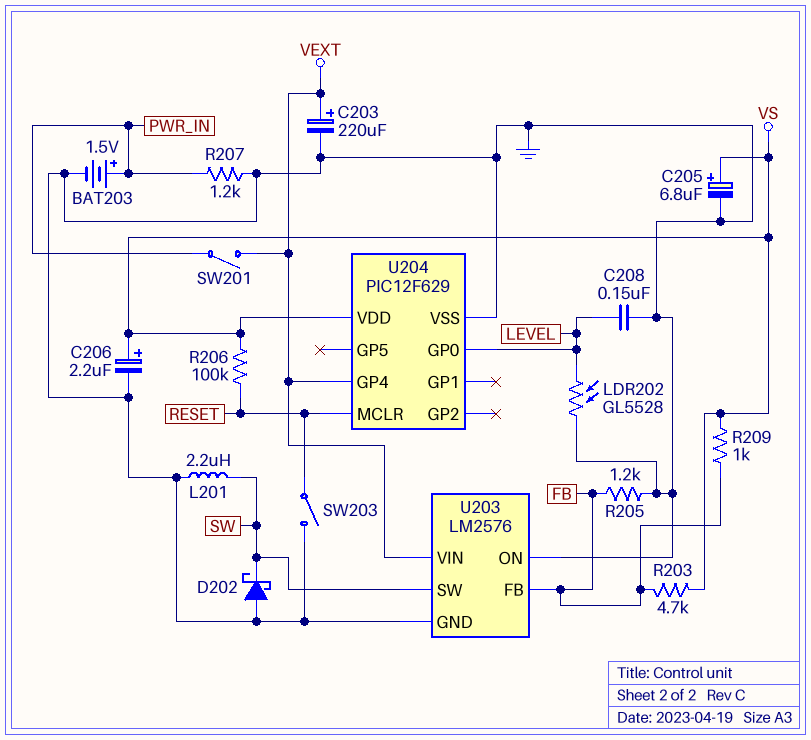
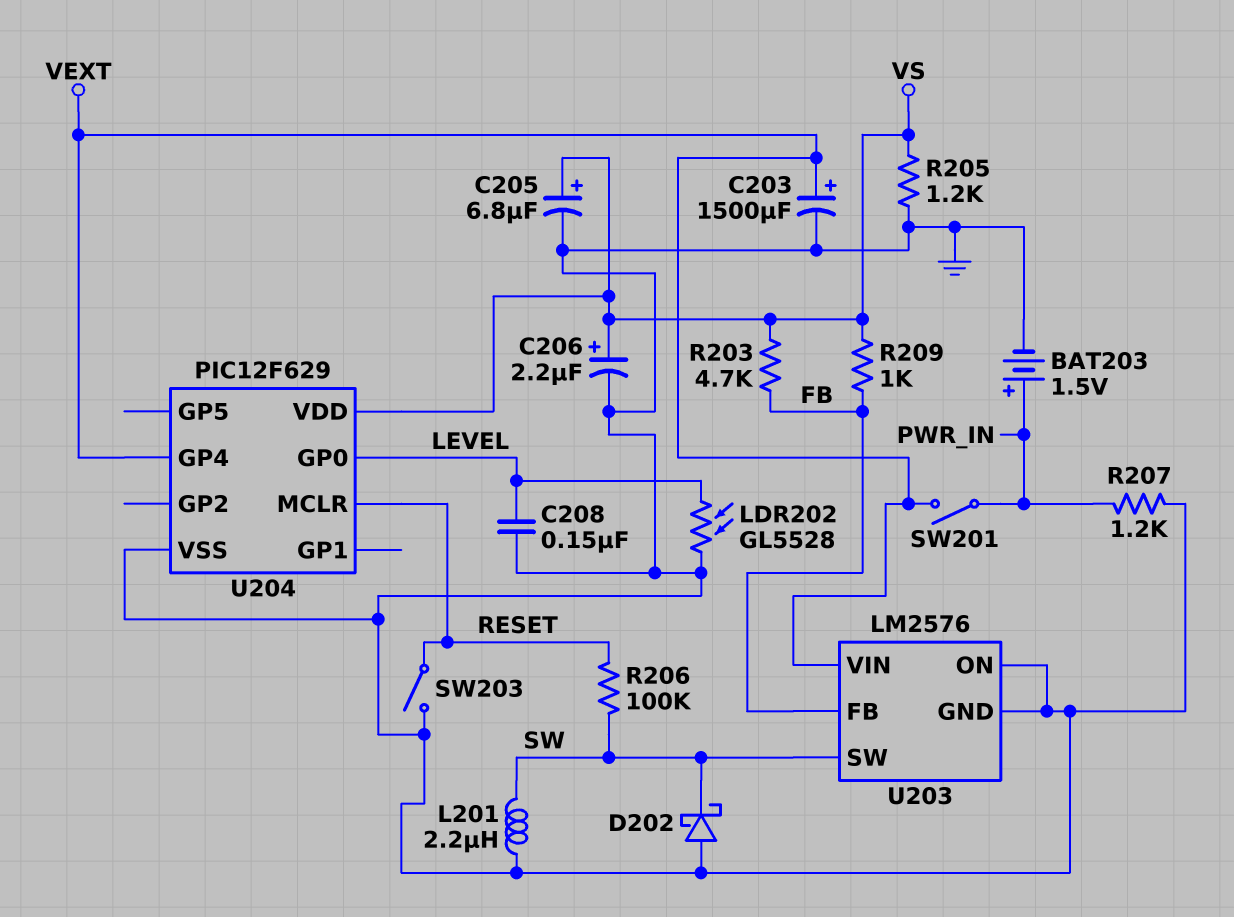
C203: 220uF (plus VEXT, minus GND) -> 1500uF (plus VEXT, minus GND)
R205: 1.2k (FB, GND) -> 1.2k (GND, VS)
R206: 100k (RESET, VS) -> 100k (RESET, SW)

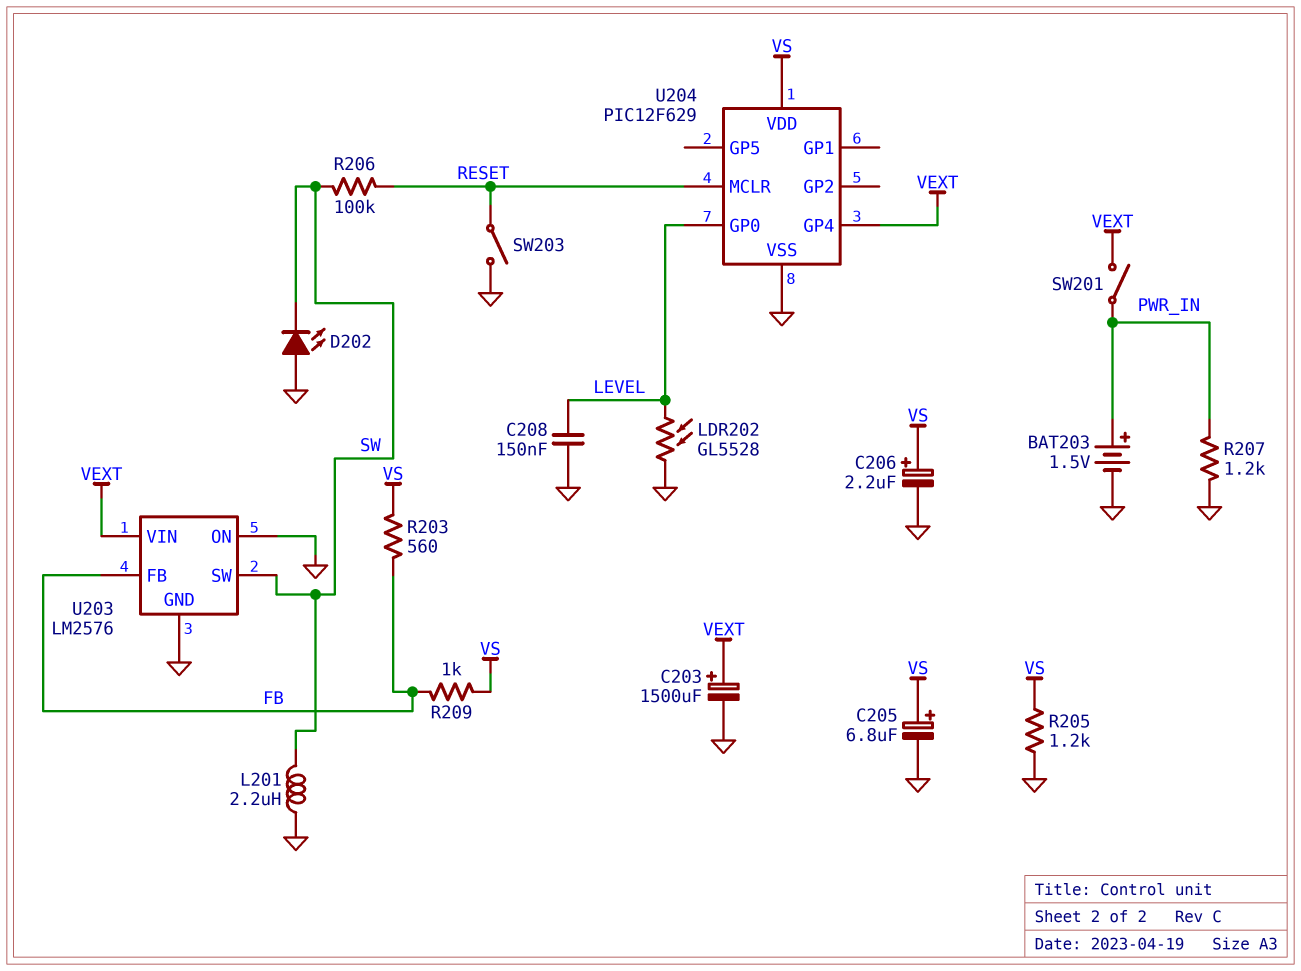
D202: schottky (A GND, K SW) -> LED (A GND, K SW)
R203: 4.7k (FB, VS) -> 560 (FB, VS)

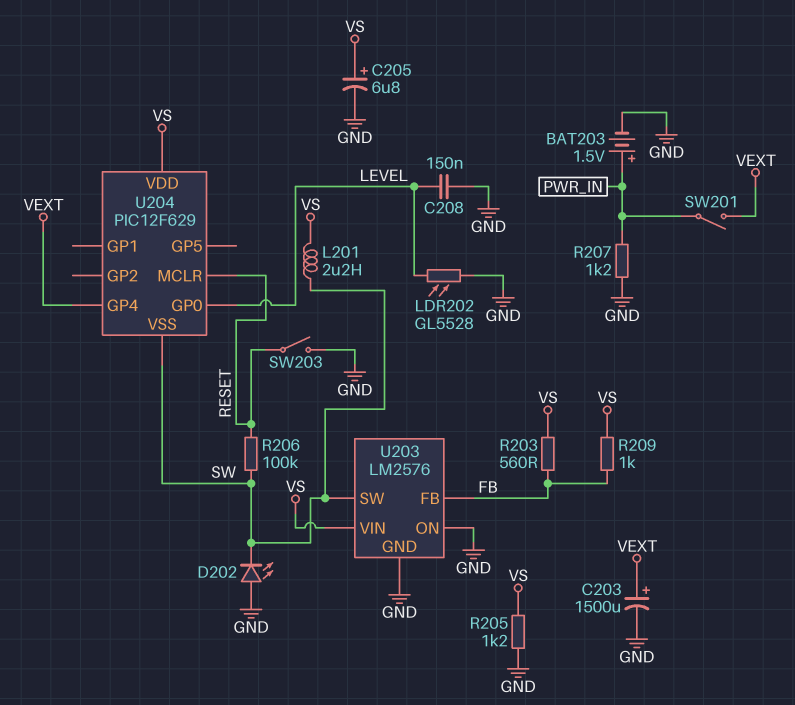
C206: 2.2uF (plus VS, minus GND) -> none
L201: 2.2uH (GND, SW) -> 2.2uH (SW, VS)
U203 pin VIN: VEXT -> VS
U204 pin VSS: GND -> SW

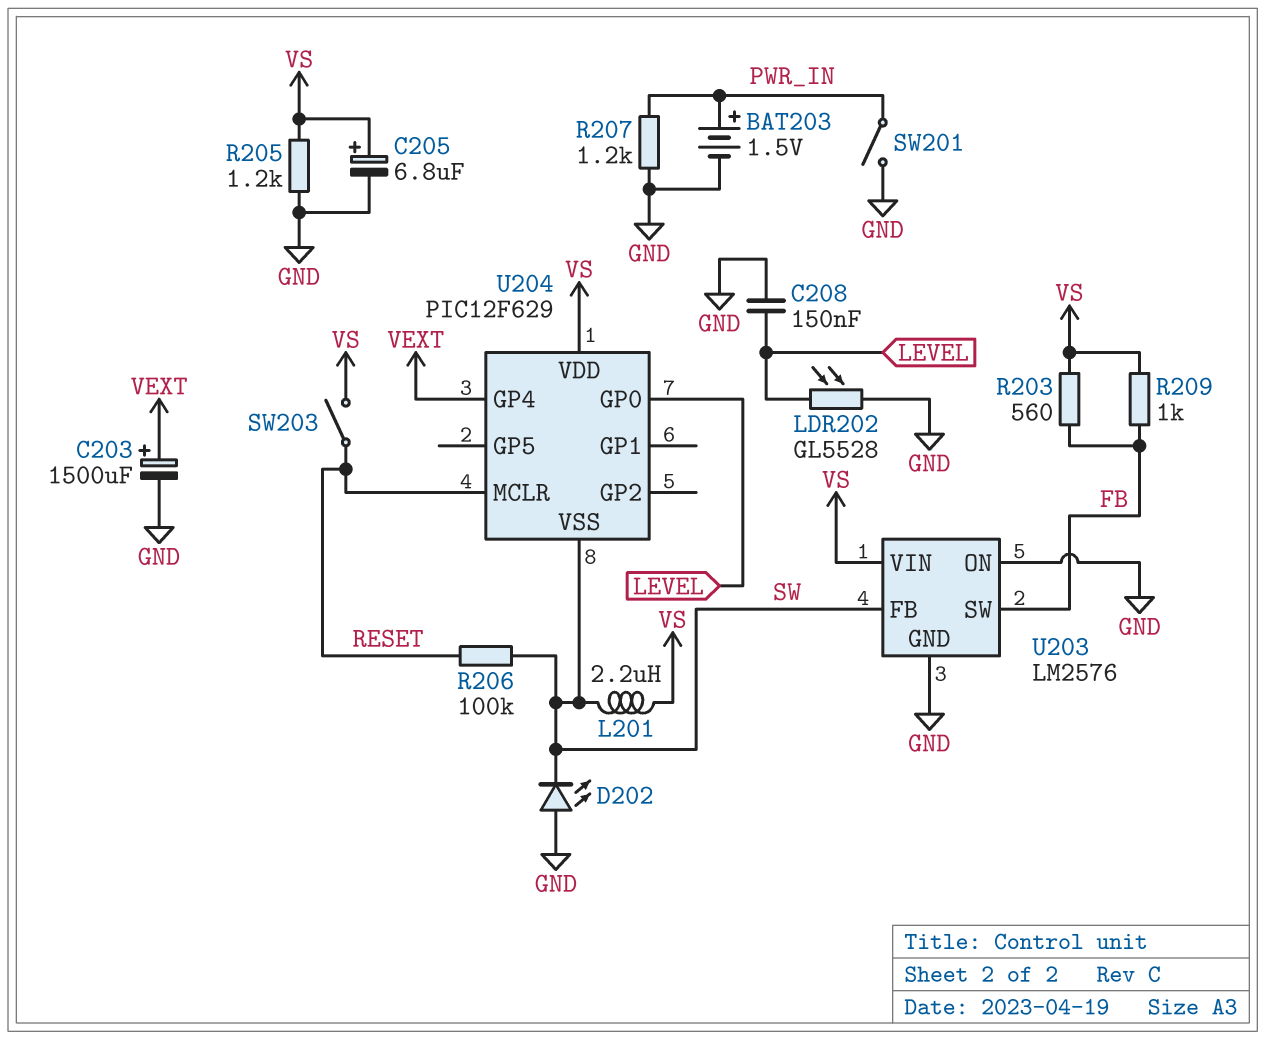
SW201: switch (PWR_IN, VEXT) -> switch (GND, PWR_IN)
SW203: switch (GND, RESET) -> switch (RESET, VS)
U203 pin FB: FB -> SW
U203 pin SW: SW -> FB

